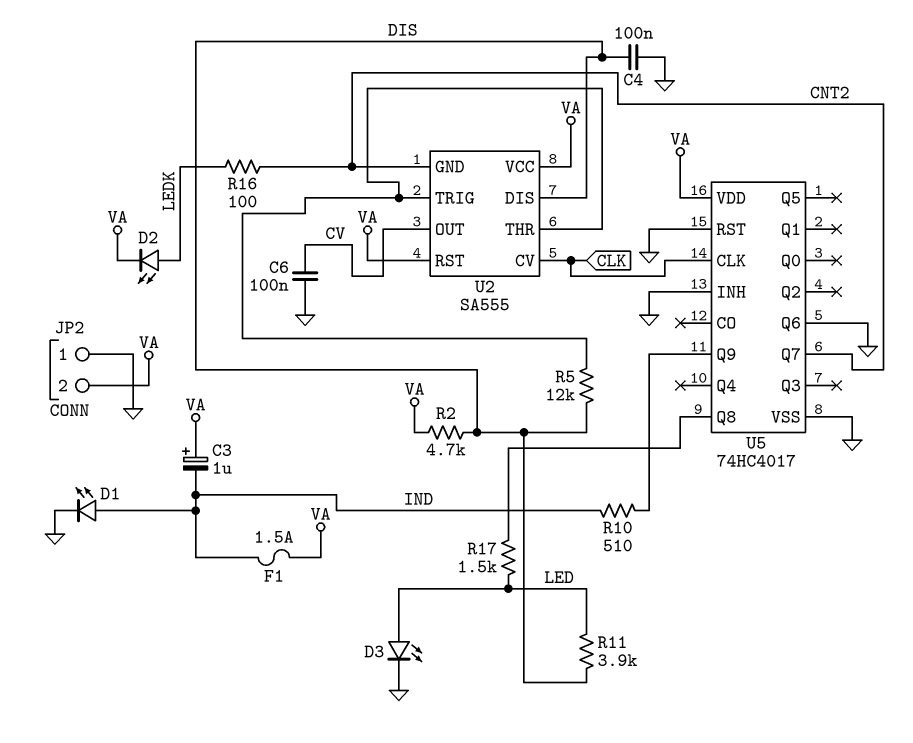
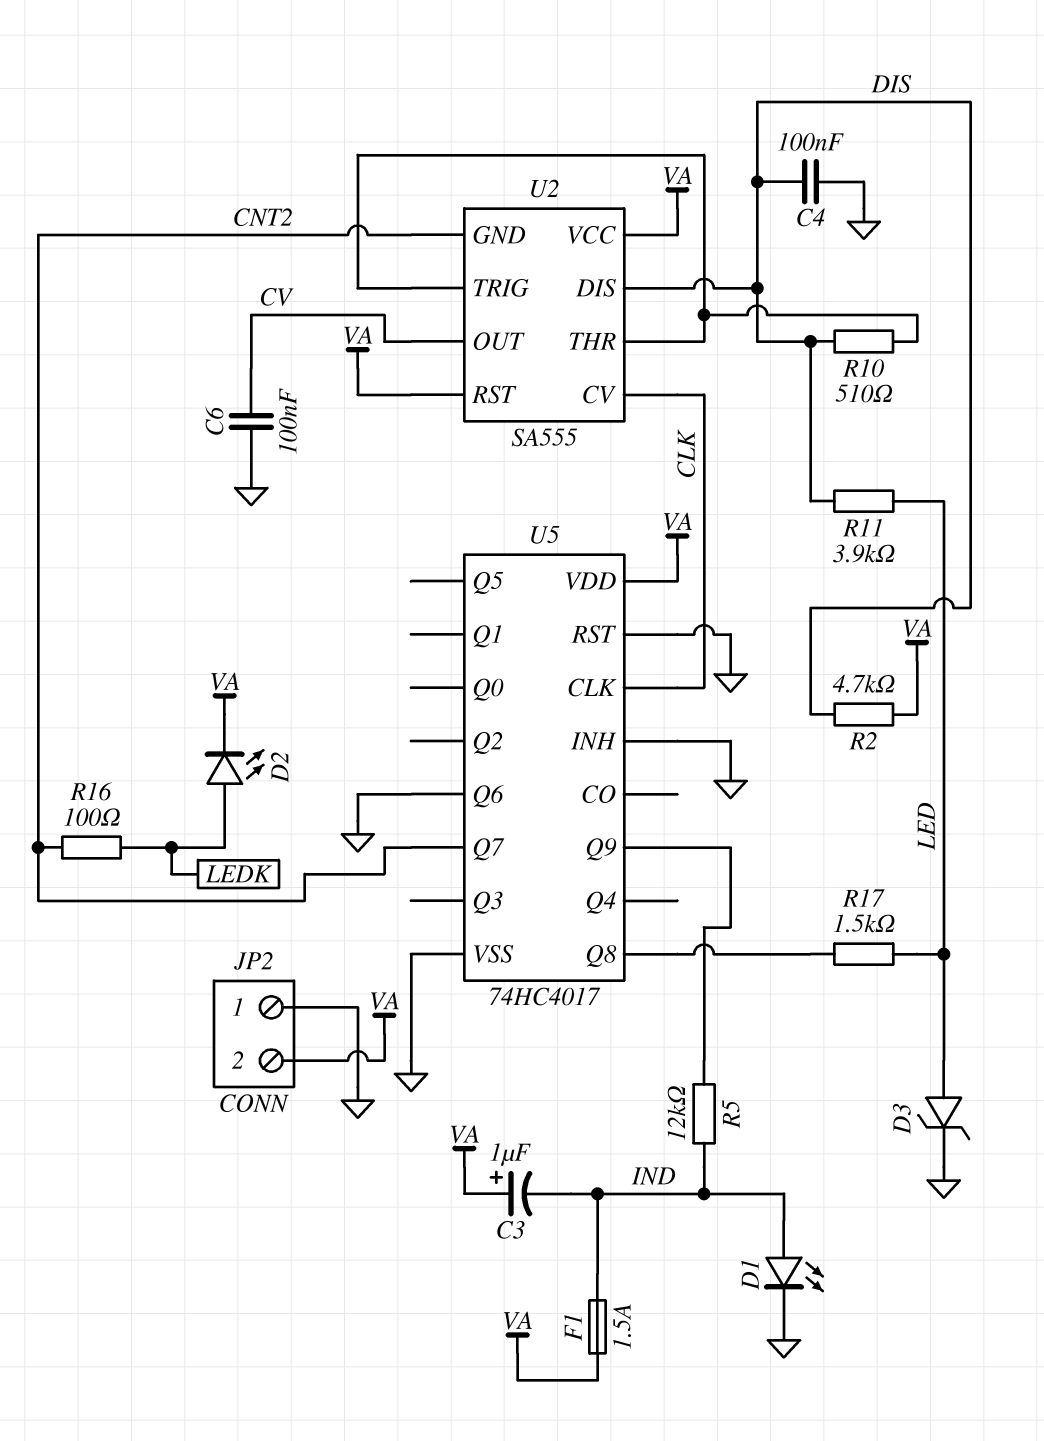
D3: LED (A LED, K GND) -> zener (A LED, K GND)
R5: 12k (DIS, U2/THR) -> 12k (IND, U5/Q9)
R10: 510 (IND, U5/Q9) -> 510 (DIS, U2/THR)

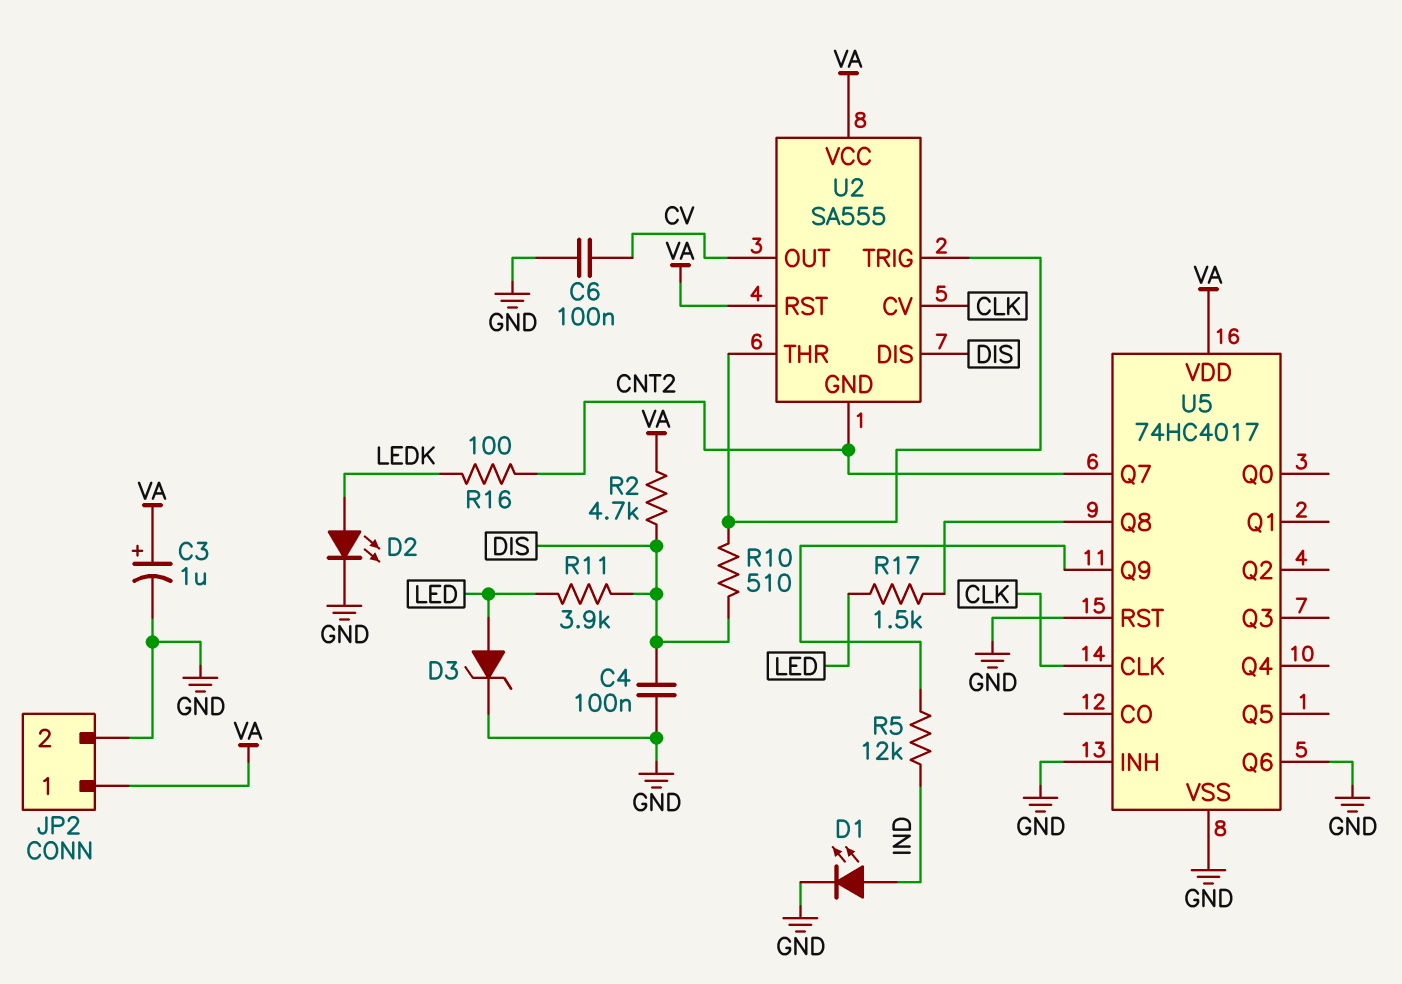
C3: 1uF (plus VA, minus IND) -> 1uF (plus VA, minus GND)
D2: LED (A LEDK, K VA) -> LED (A LEDK, K GND)
F1: 1.5A (IND, VA) -> none
JP2 pin 1: GND -> VA
JP2 pin 2: VA -> GND

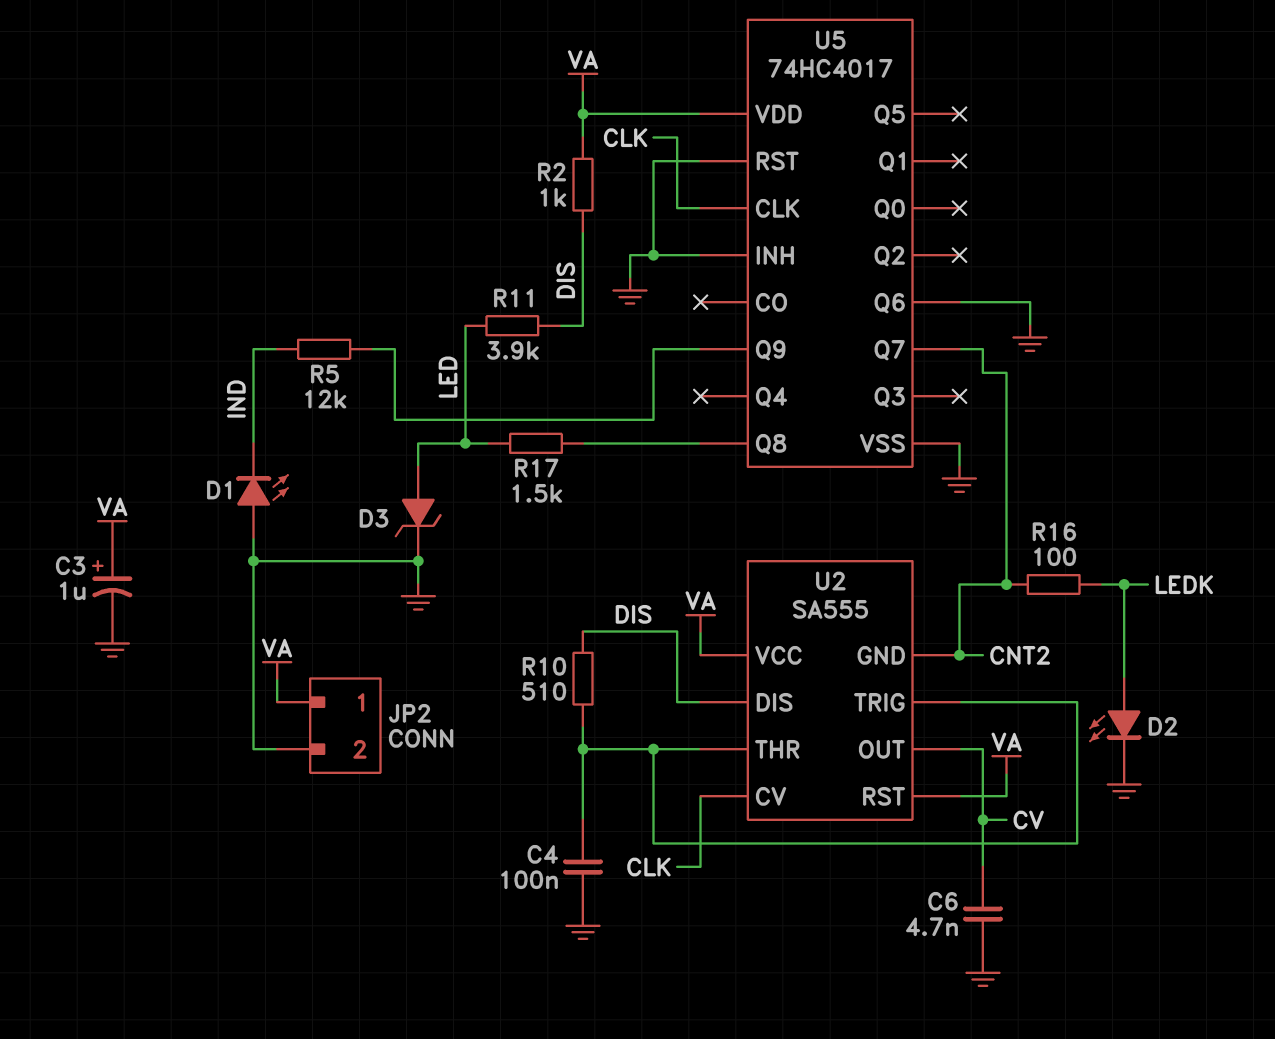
C4: 100nF (DIS, GND) -> 100nF (GND, U2/THR)
C6: 100nF (CV, GND) -> 4.7nF (CV, GND)
D1: LED (A IND, K GND) -> LED (A GND, K IND)
R2: 4.7k (DIS, VA) -> 1k (DIS, VA)

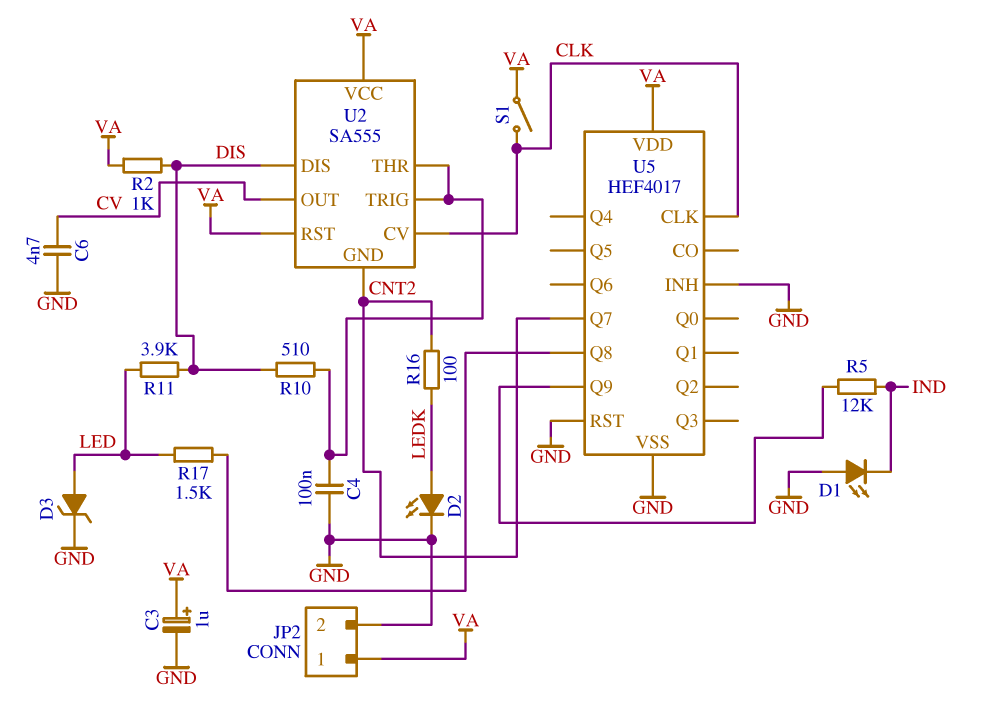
S1: none -> switch (CLK, VA)
U5: 74HC4017 -> HEF4017
U5 pin Q6: GND -> none

